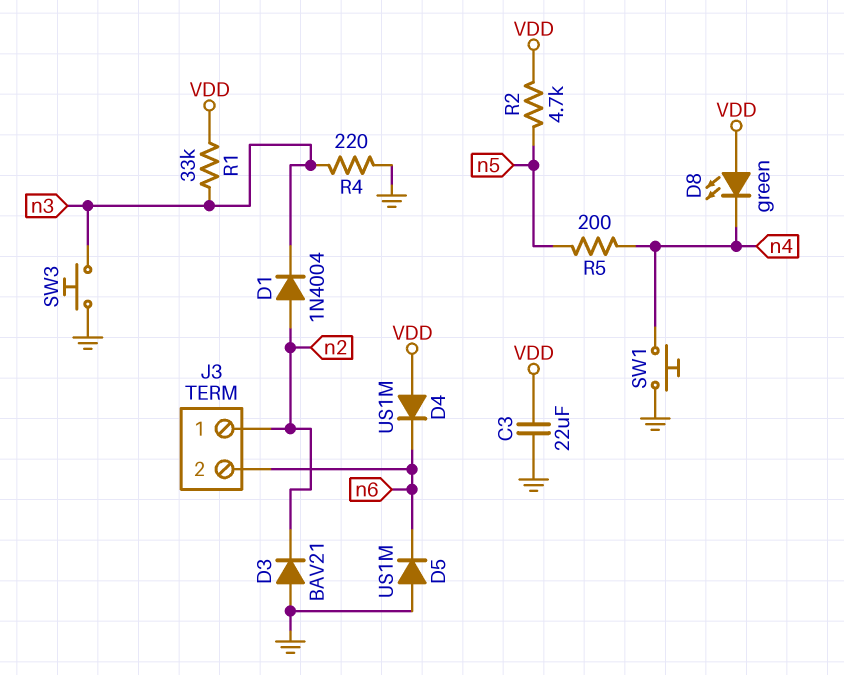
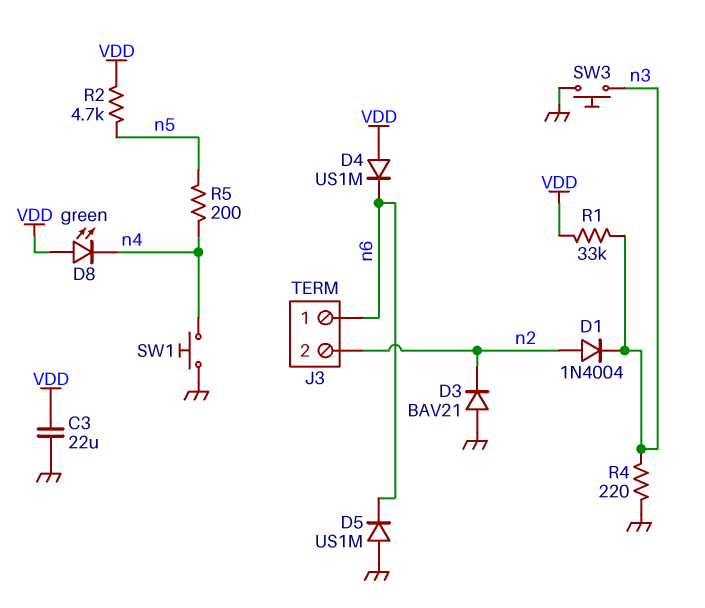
J3 pin 1: n2 -> n6
J3 pin 2: n6 -> n2

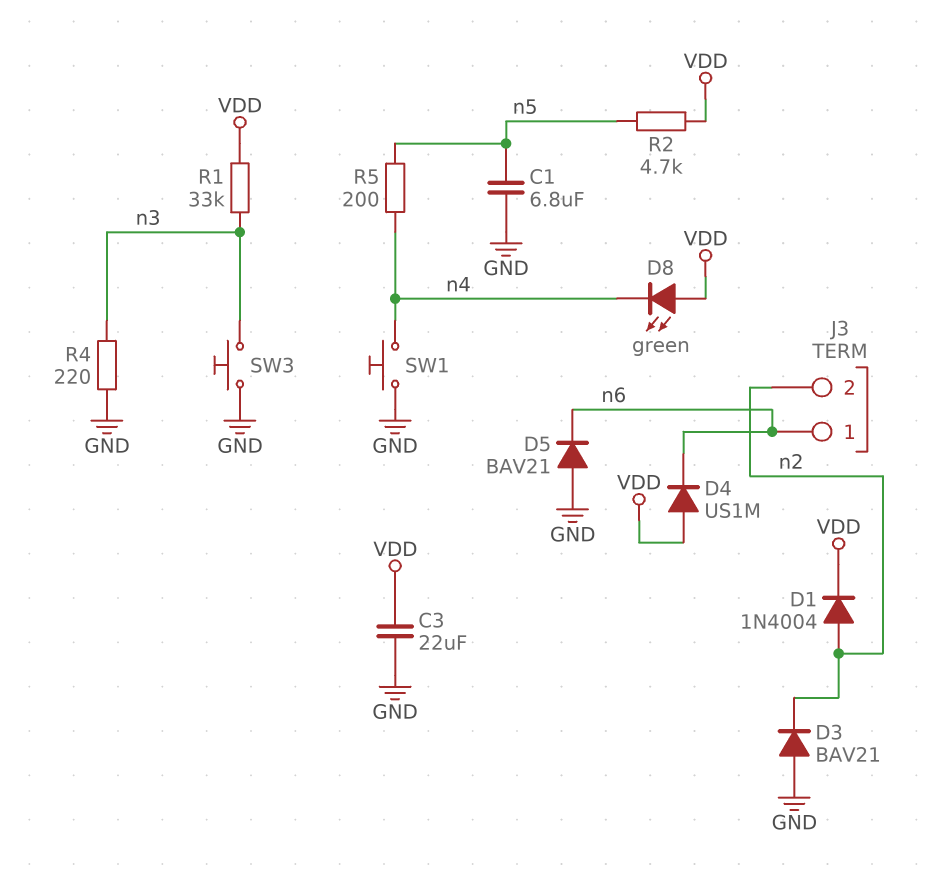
C1: none -> 6.8uF (GND, n5)
D1: diode 1N4004 (A n2, K n3) -> diode 1N4004 (A n2, K VDD)
D5: diode US1M (A GND, K n6) -> diode BAV21 (A GND, K n6)

